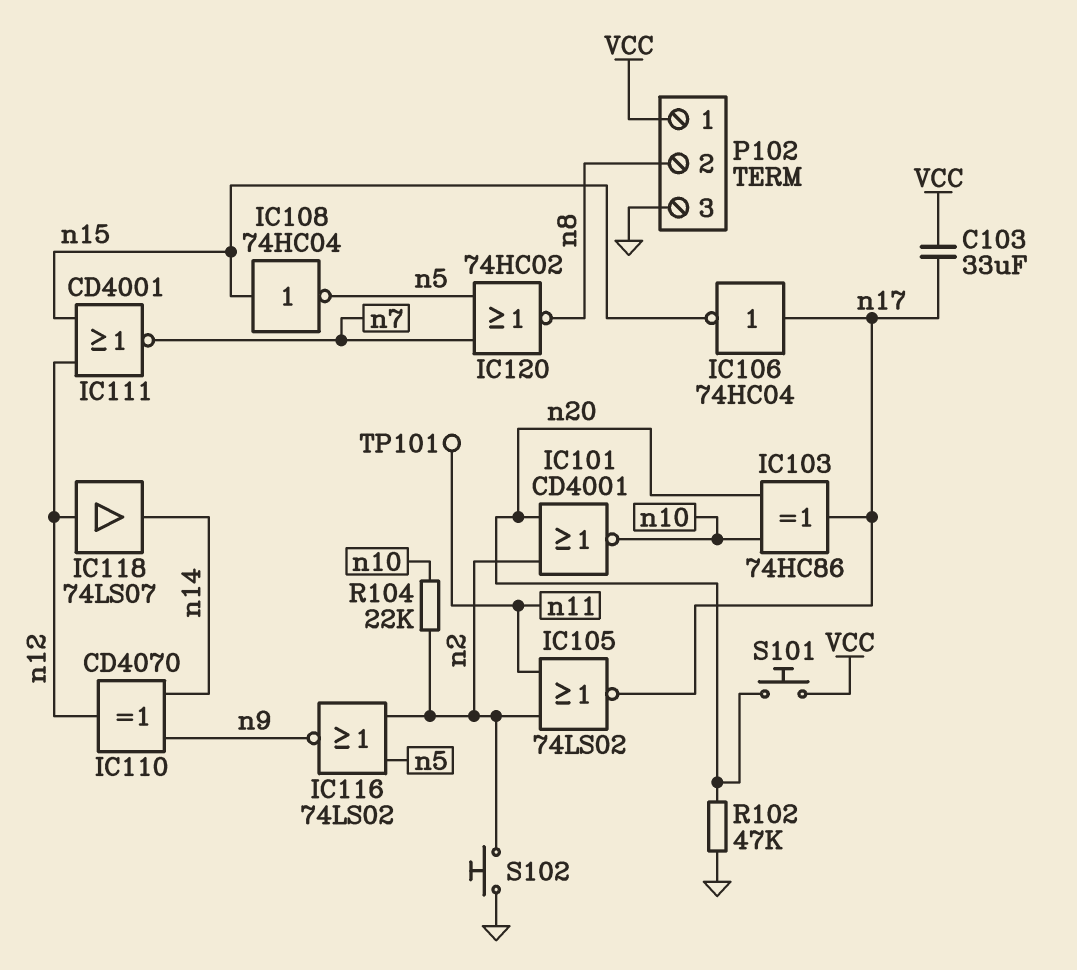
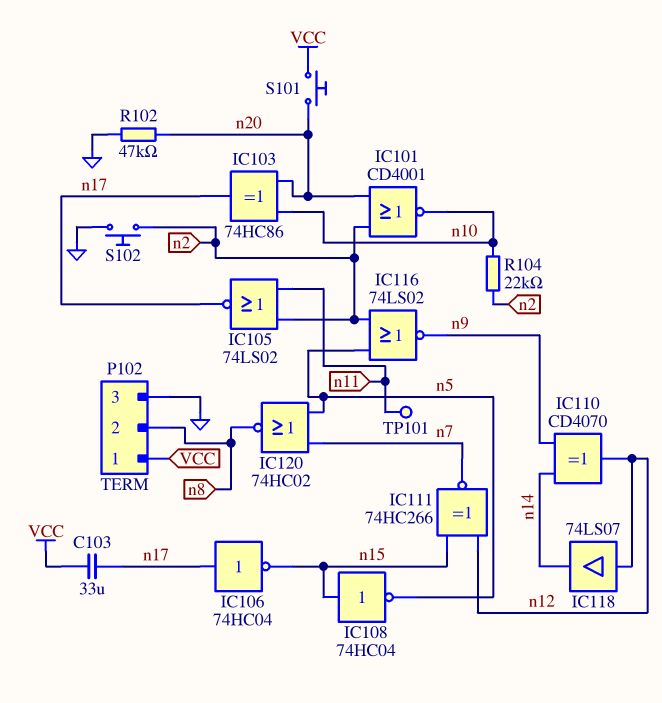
IC111: NOR CD4001 (in n12, in n15, out n7) -> XNOR 74HC266 (in n12, in n15, out n7)

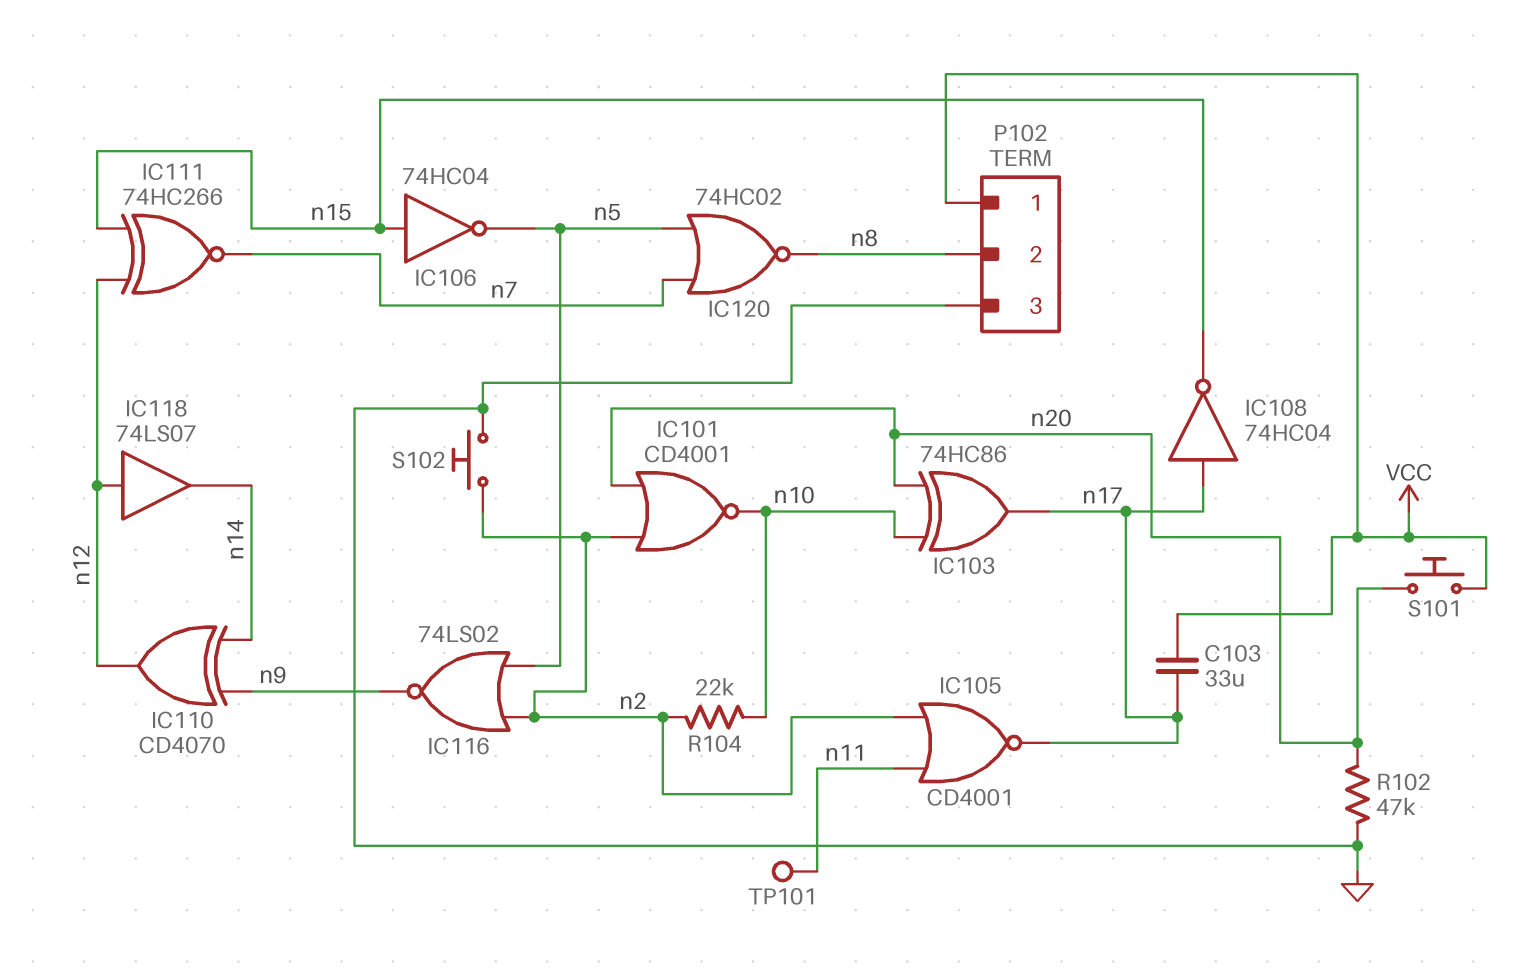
IC105: NOR 74LS02 (in n2, in n11, out n17) -> NOR CD4001 (in n2, in n11, out n17)
IC106: NOT 74HC04 (in n17, out n15) -> NOT 74HC04 (in n15, out n5)
IC108: NOT 74HC04 (in n15, out n5) -> NOT 74HC04 (in n17, out n15)

